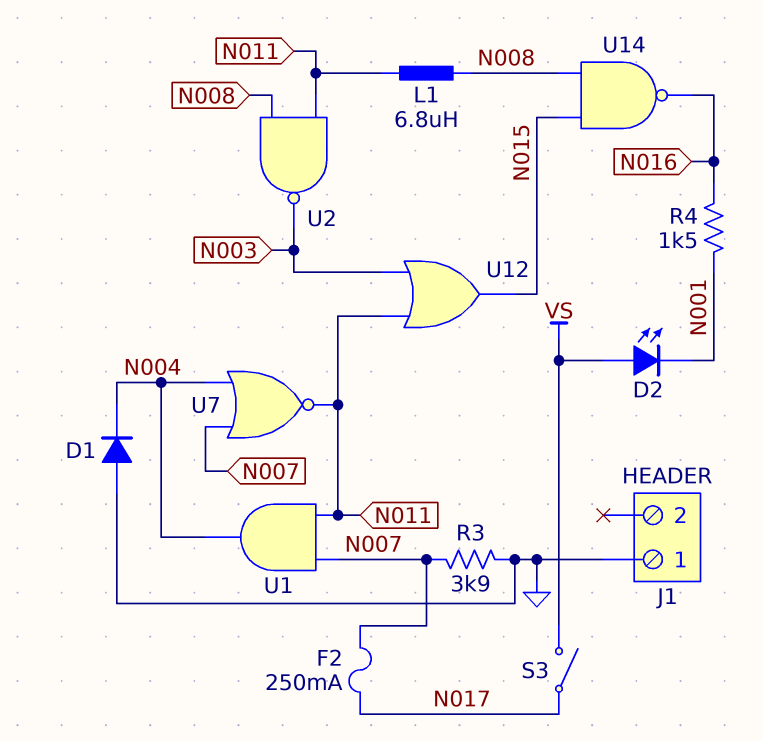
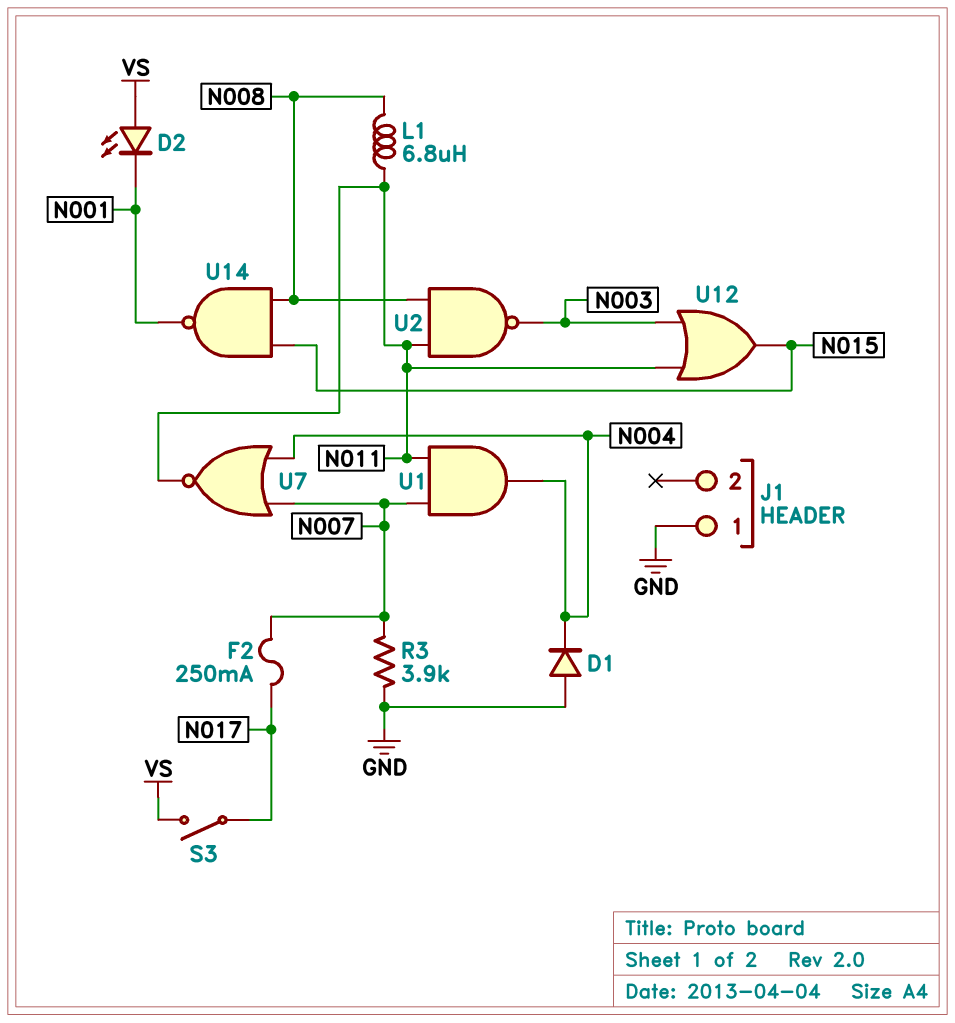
R4: 1.5k (N001, N016) -> none
U14: NAND (in N008, in N015, out N016) -> NAND (in N008, in N015, out N001)

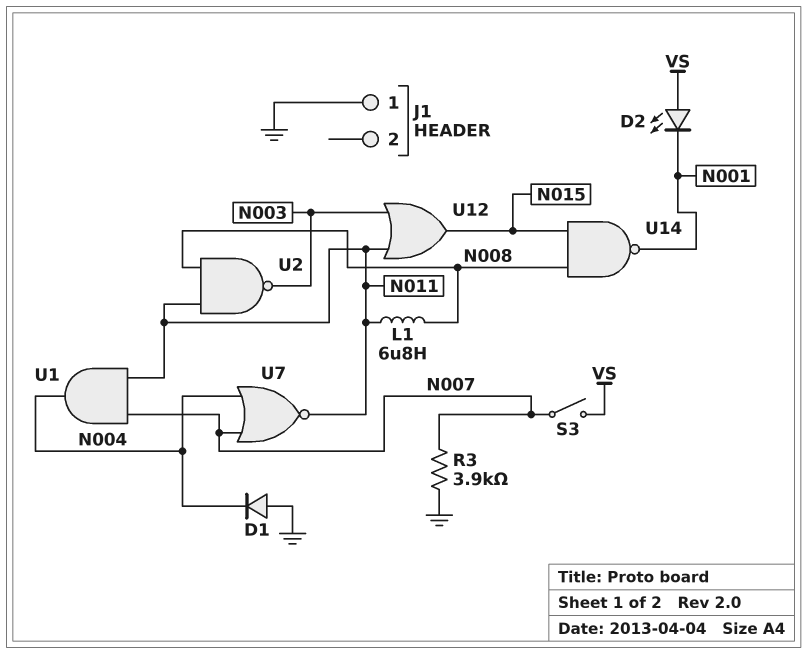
F2: 250mA (N007, N017) -> none
S3: switch (N017, VS) -> switch (N007, VS)

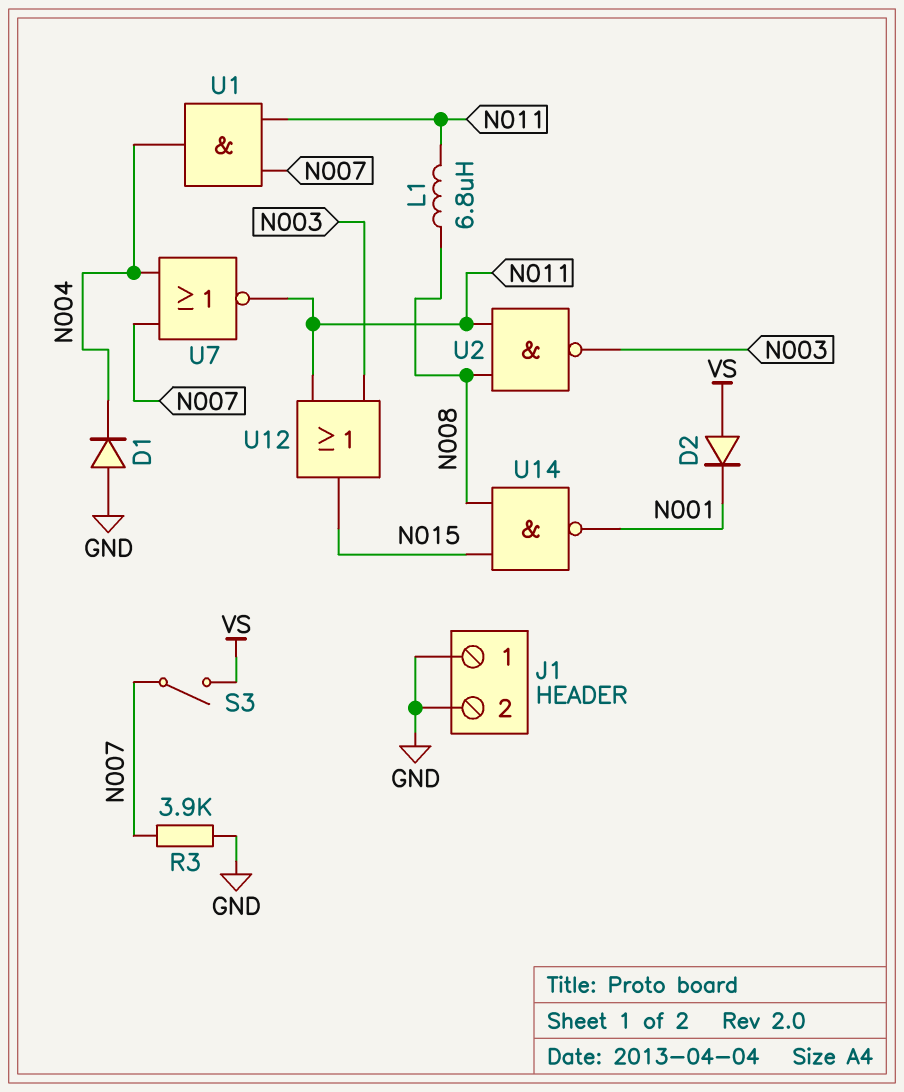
D2: LED (A VS, K N001) -> diode (A VS, K N001)
J1 pin 2: none -> GND

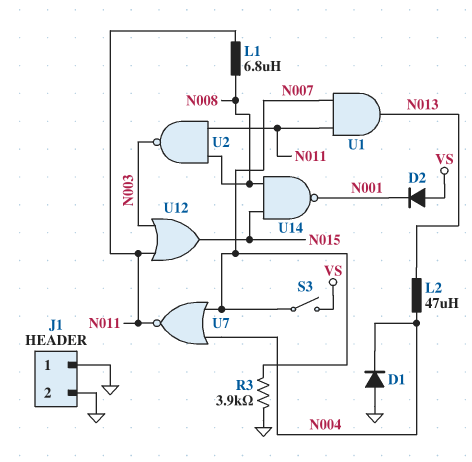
L2: none -> 47uH (N004, N013)
U1: AND (in N007, in N011, out N004) -> AND (in N007, in N011, out N013)

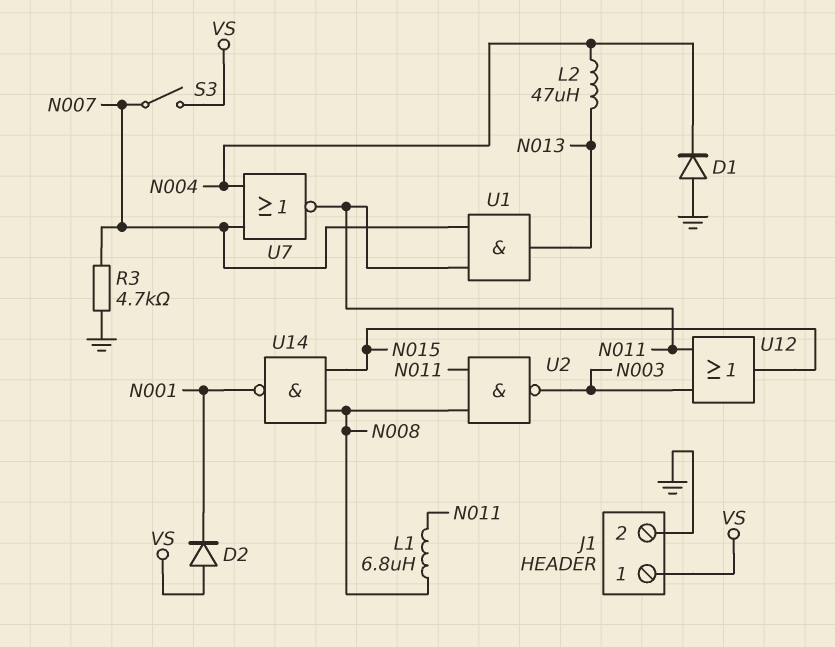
J1 pin 1: GND -> VS
R3: 3.9k (GND, N007) -> 4.7k (GND, N007)

